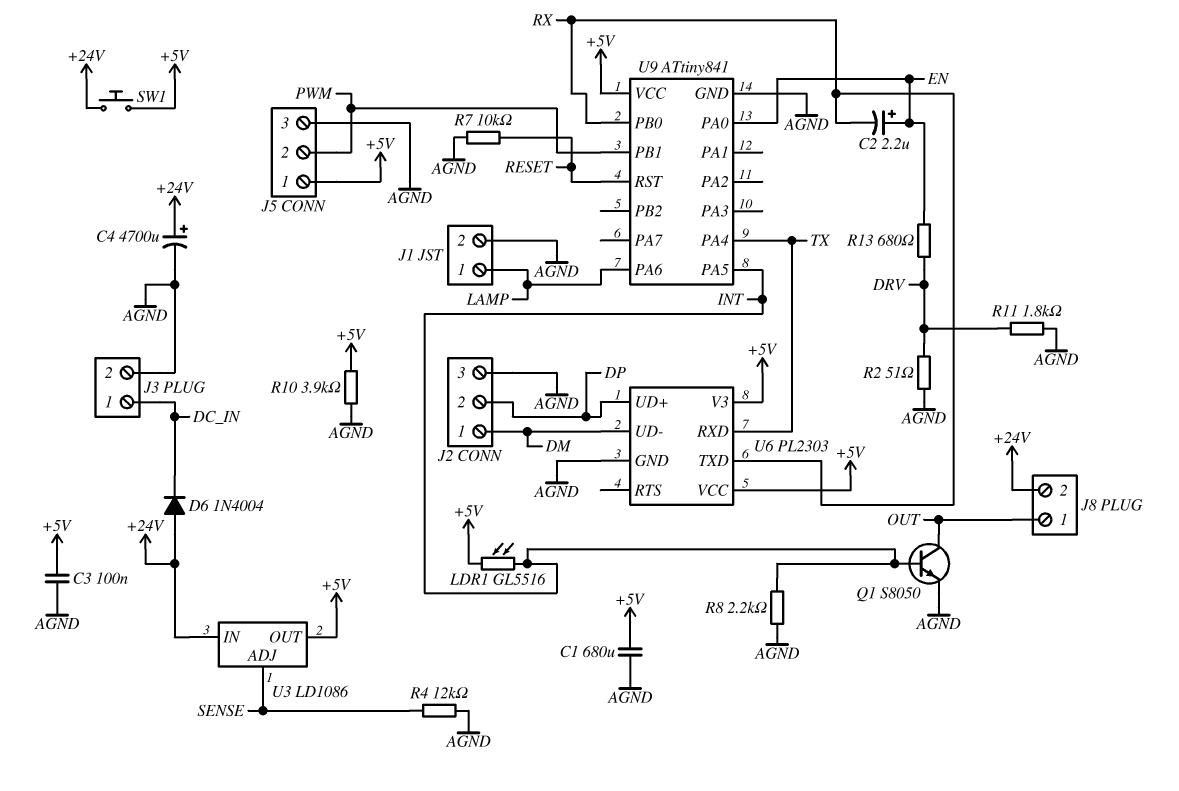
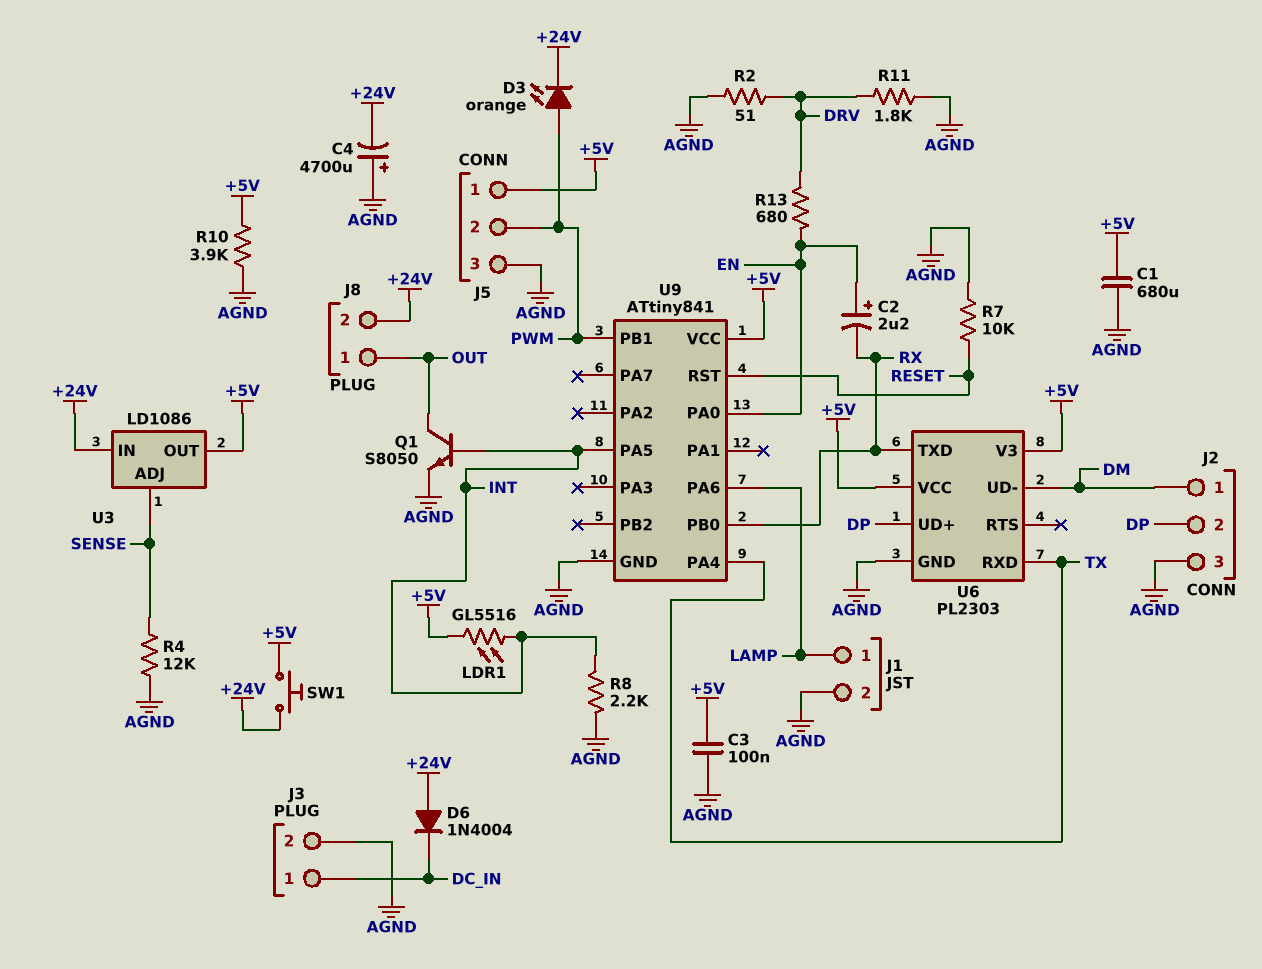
C4: 4700uF (plus +24V, minus AGND) -> 4700uF (plus AGND, minus +24V)
D3: none -> LED orange (A PWM, K +24V)

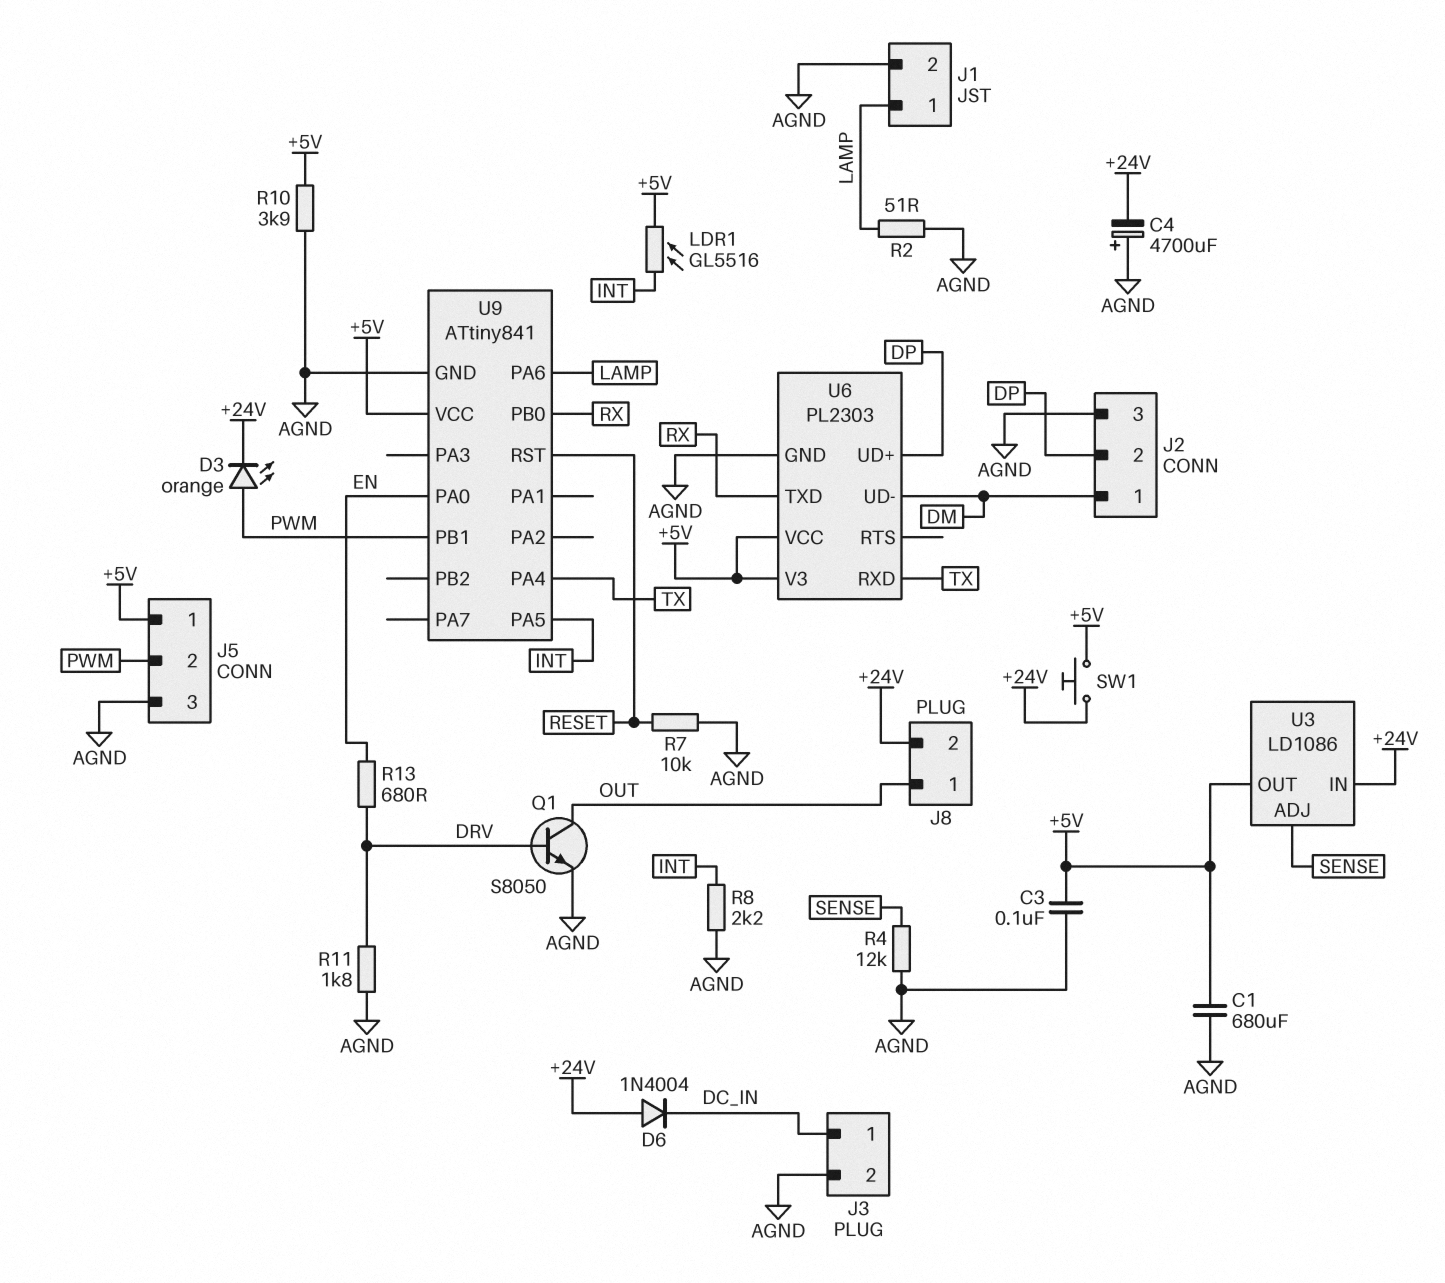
C2: 2.2uF (plus EN, minus RX) -> none
Q1: NPN S8050 (B INT, C OUT, E AGND) -> NPN S8050 (B DRV, C OUT, E AGND)
R2: 51 (AGND, DRV) -> 51 (AGND, LAMP)

